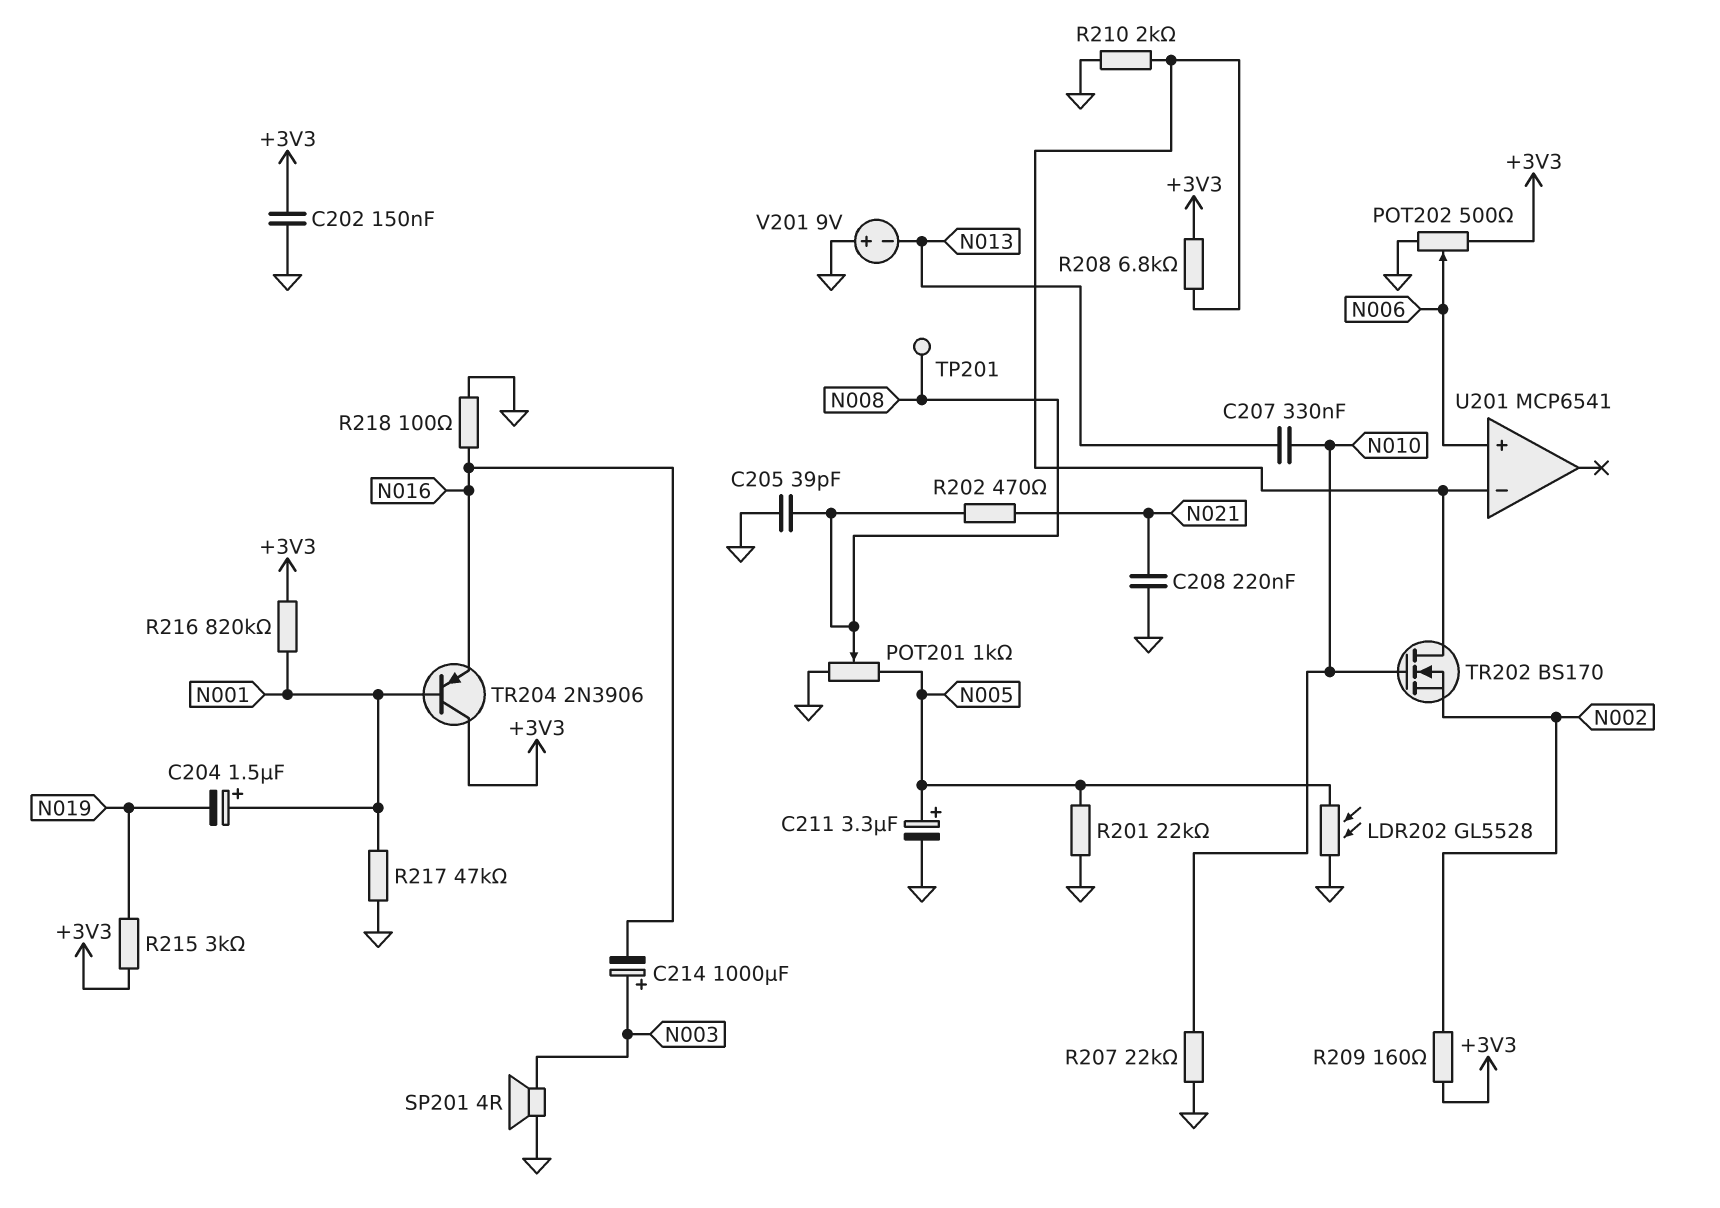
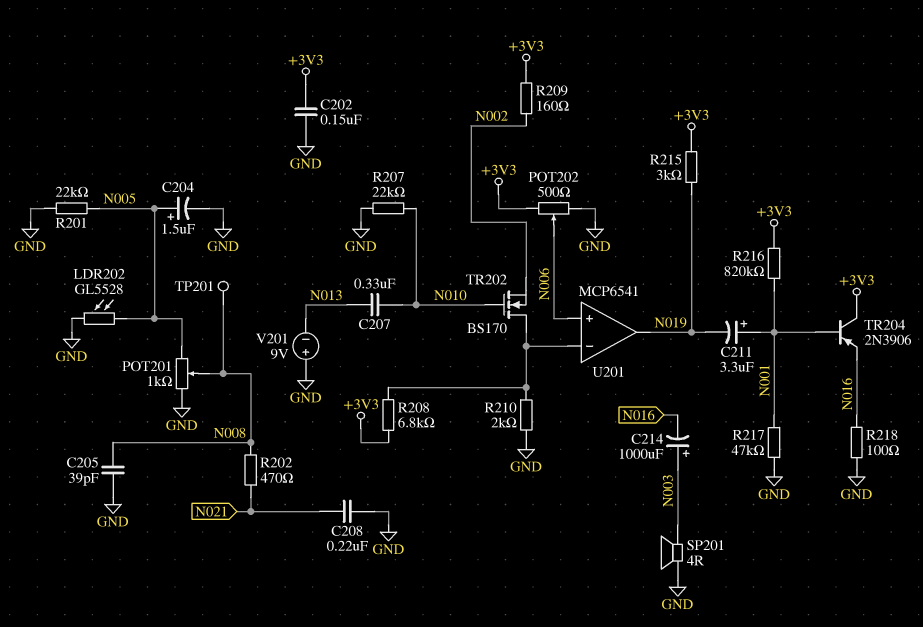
C204: 1.5uF (plus N001, minus N019) -> 1.5uF (plus N005, minus GND)
C211: 3.3uF (plus N005, minus GND) -> 3.3uF (plus N001, minus N019)
U201 pin out: none -> N019

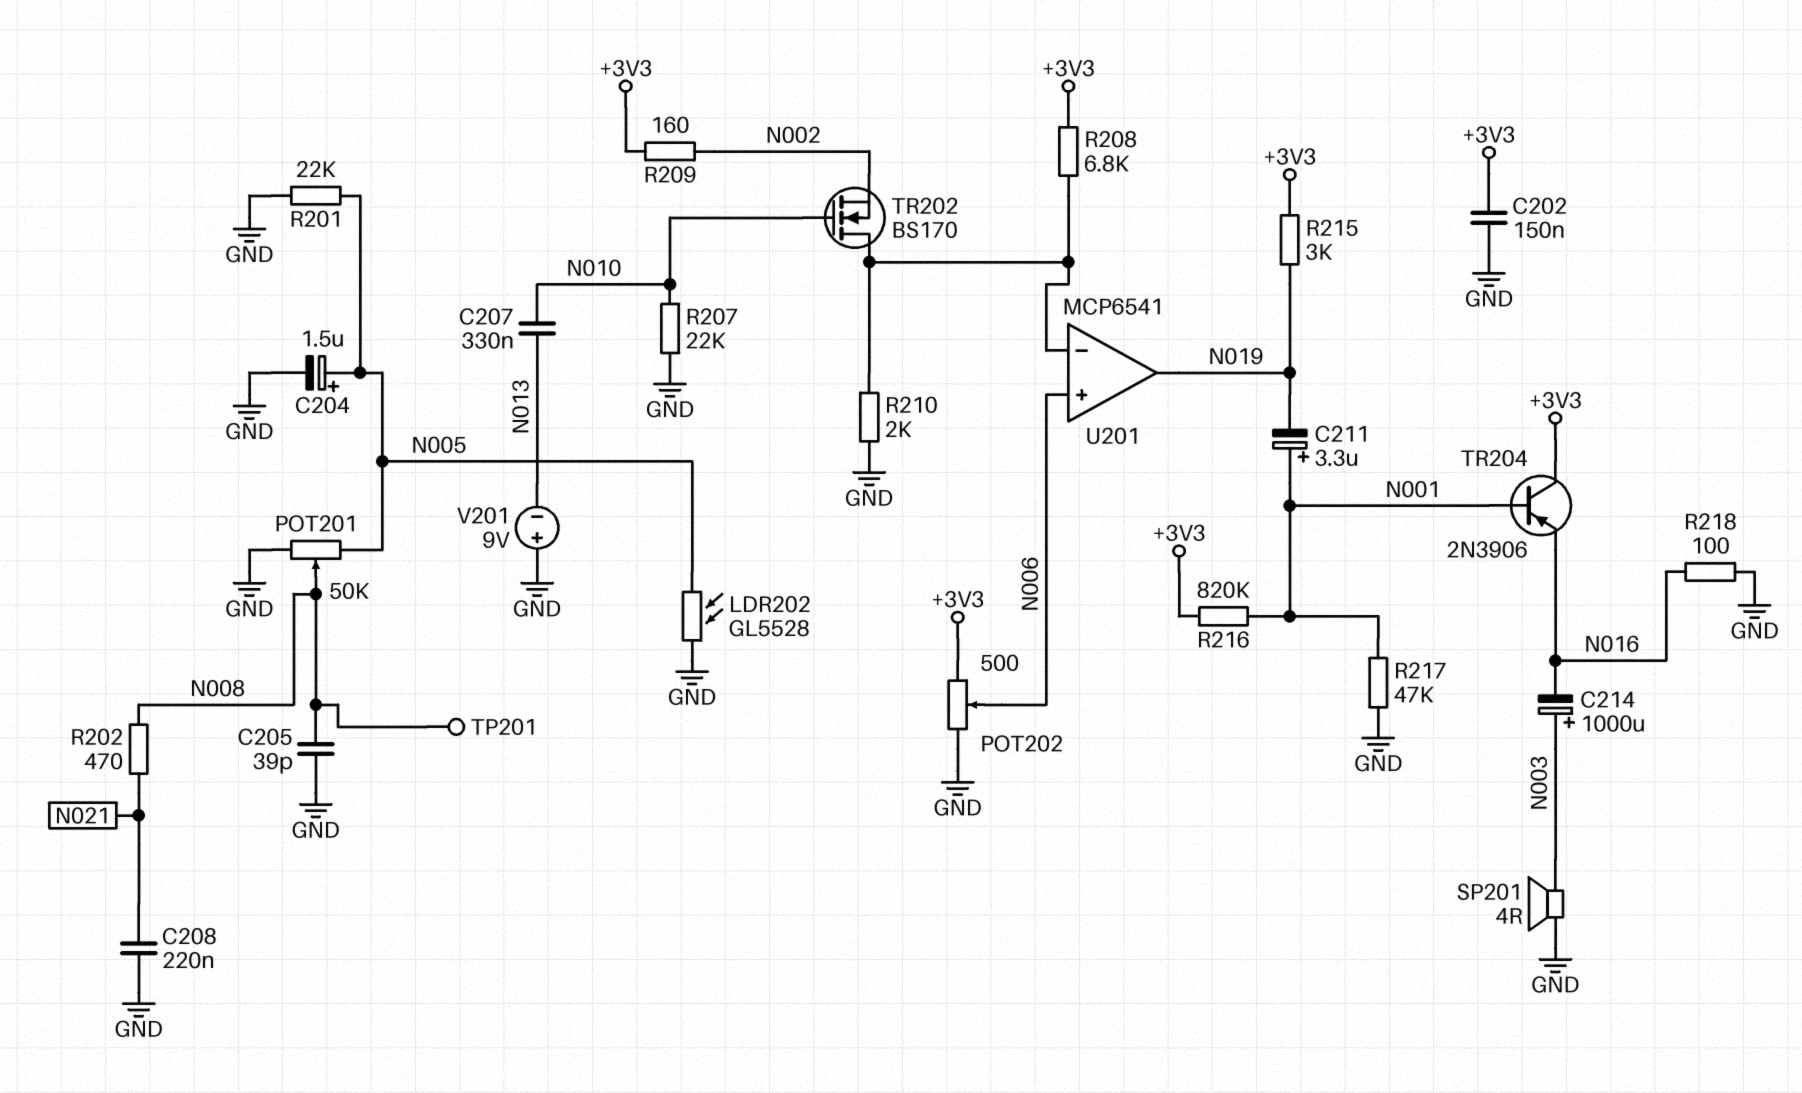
POT201: 1k (GND, N005, wiper N008) -> 50k (GND, N005, wiper N008)

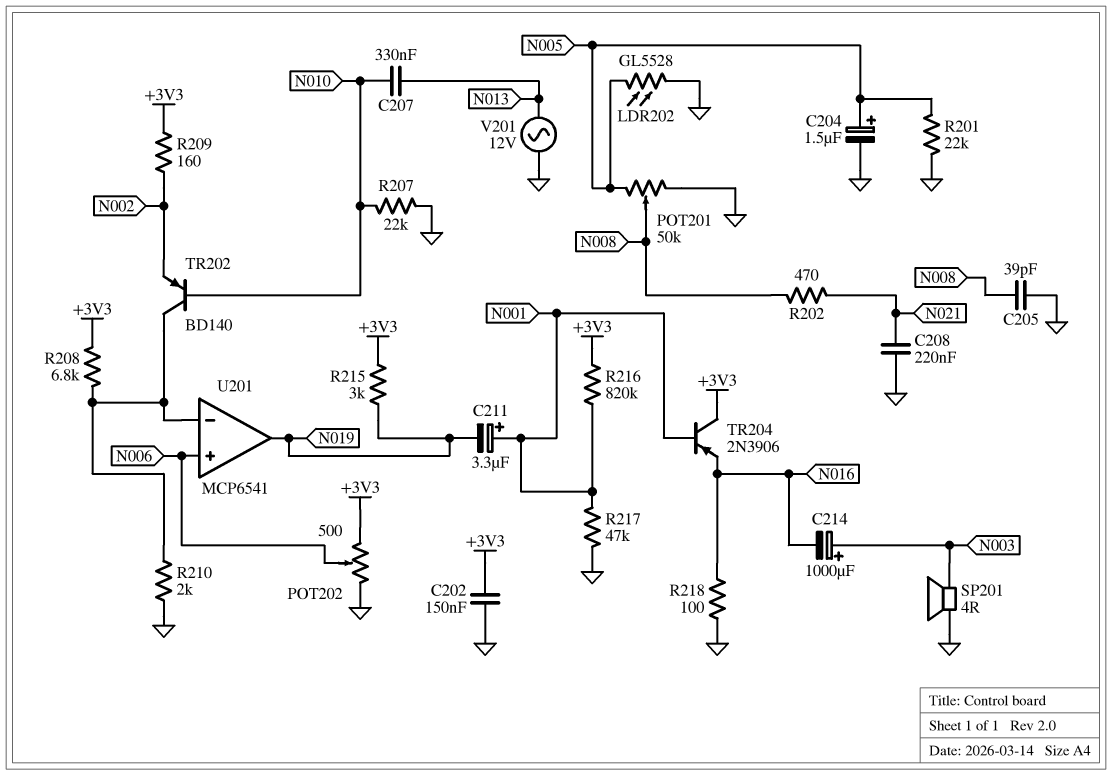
TP201: test point (N008) -> none
TR202: NMOS BS170 (G N010, D U201/in-, S N002) -> PNP BD140 (B N010, C U201/in-, E N002)
V201: 9V (plus GND, minus N013) -> AC 12V (GND, N013)

